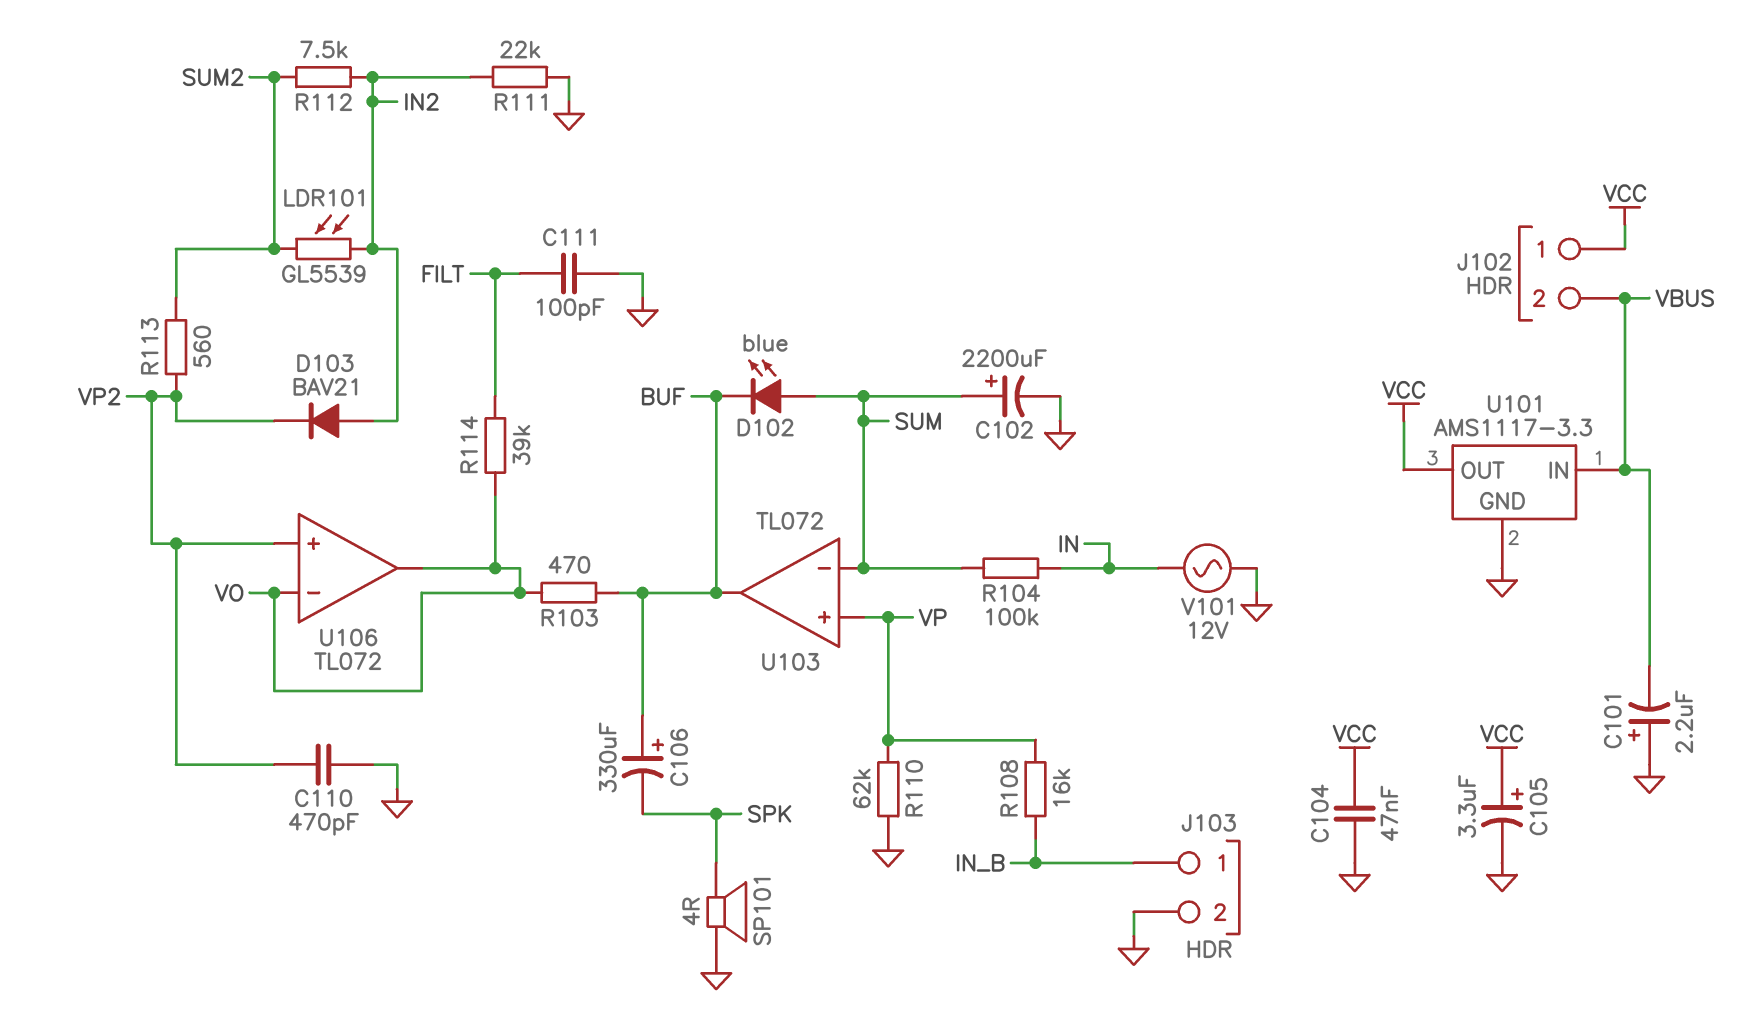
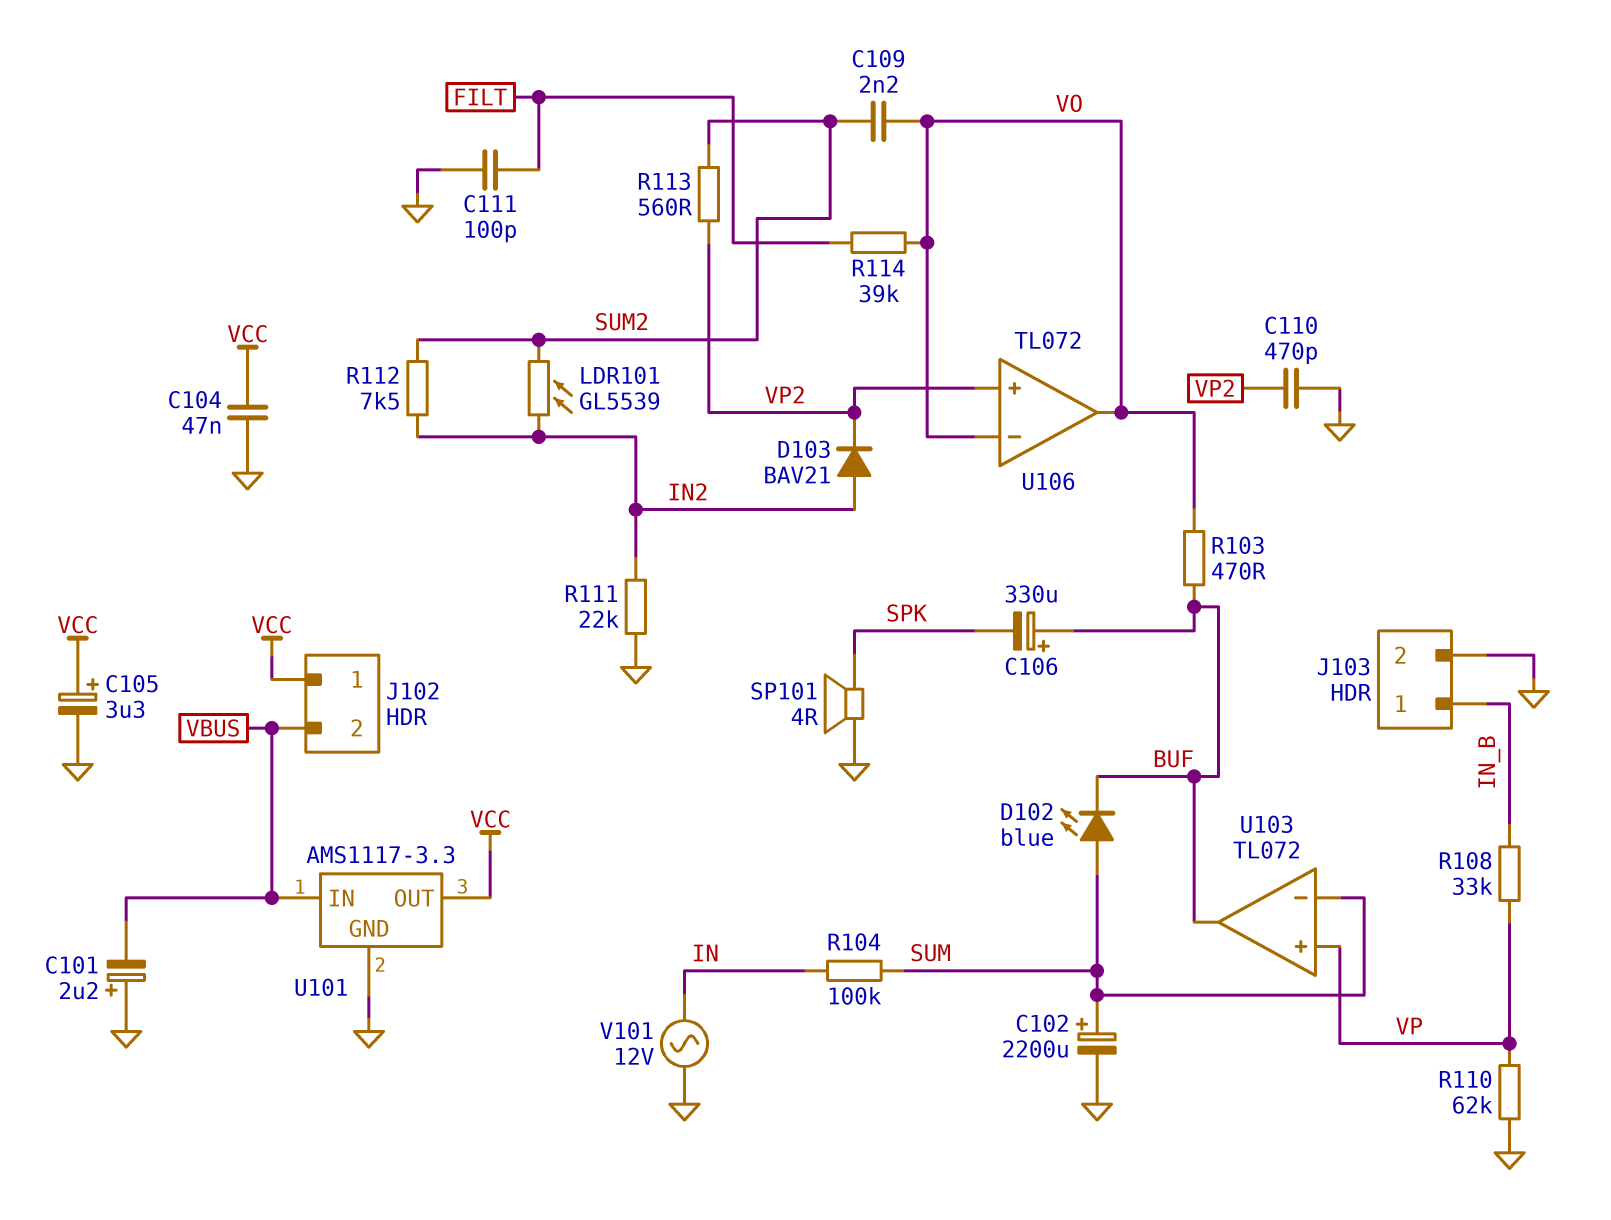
C109: none -> 2.2nF (SUM2, VO)
R108: 16k (IN_B, VP) -> 33k (IN_B, VP)

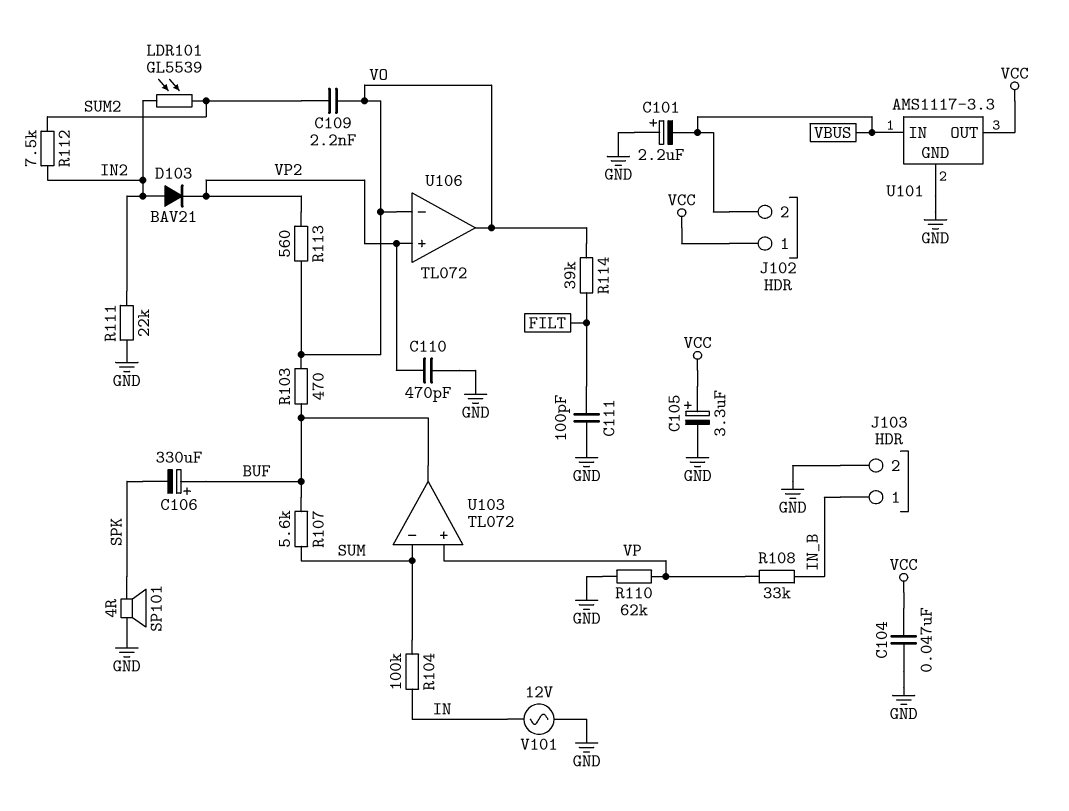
C102: 2200uF (plus SUM, minus GND) -> none
D102: LED blue (A SUM, K BUF) -> none
R107: none -> 5.6k (BUF, SUM)
R113: 560 (SUM2, VP2) -> 560 (VO, VP2)

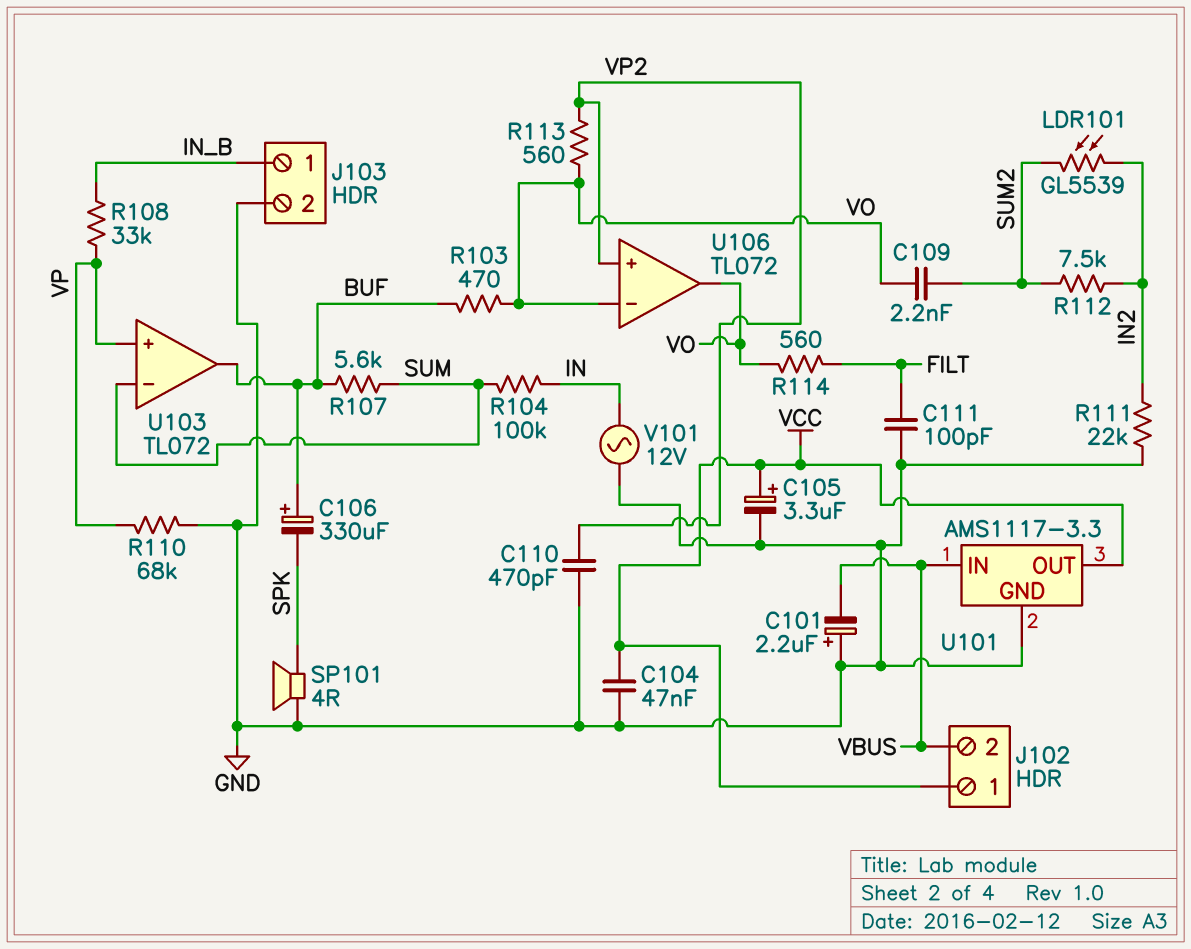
D103: diode BAV21 (A IN2, K VP2) -> none
R110: 62k (GND, VP) -> 68k (GND, VP)
R114: 39k (FILT, VO) -> 560 (FILT, VO)

